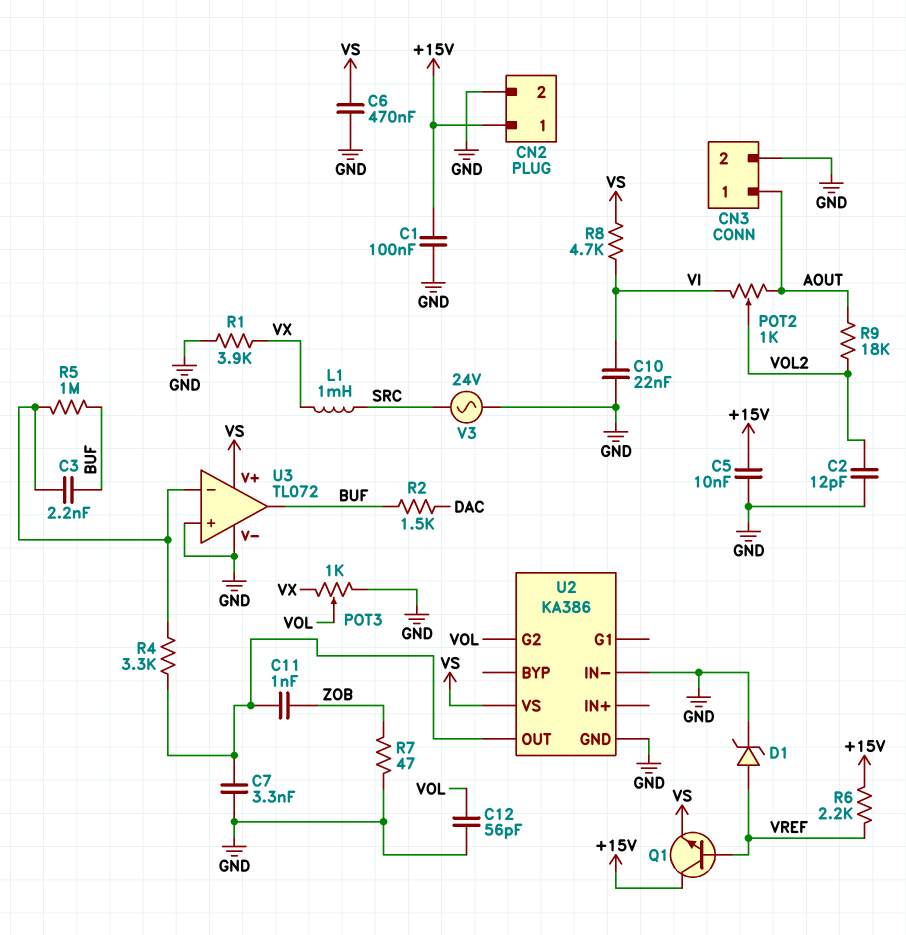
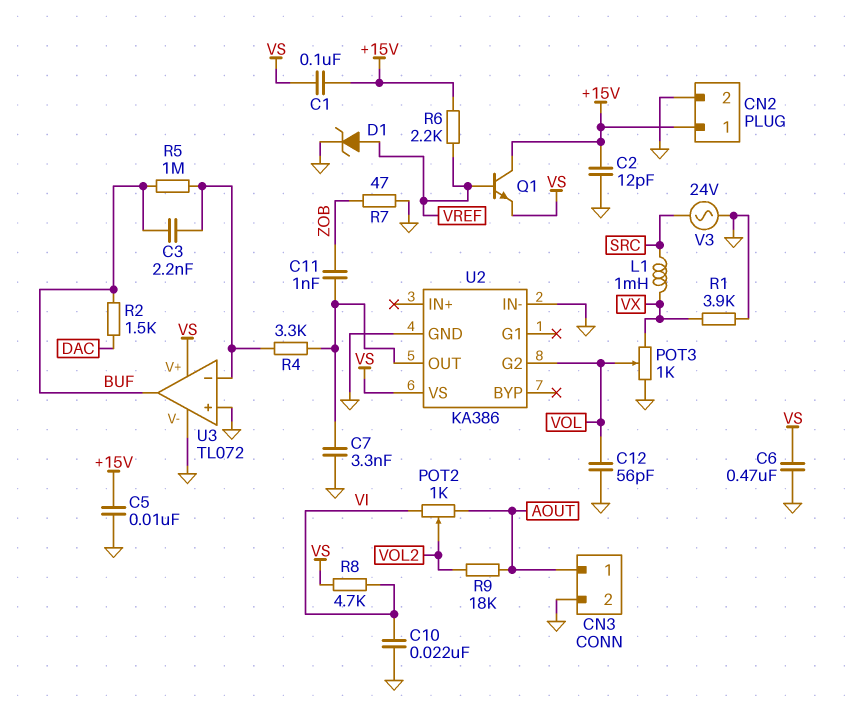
C1: 100nF (+15V, GND) -> 100nF (+15V, VS)
C2: 12pF (GND, VOL2) -> 12pF (+15V, GND)

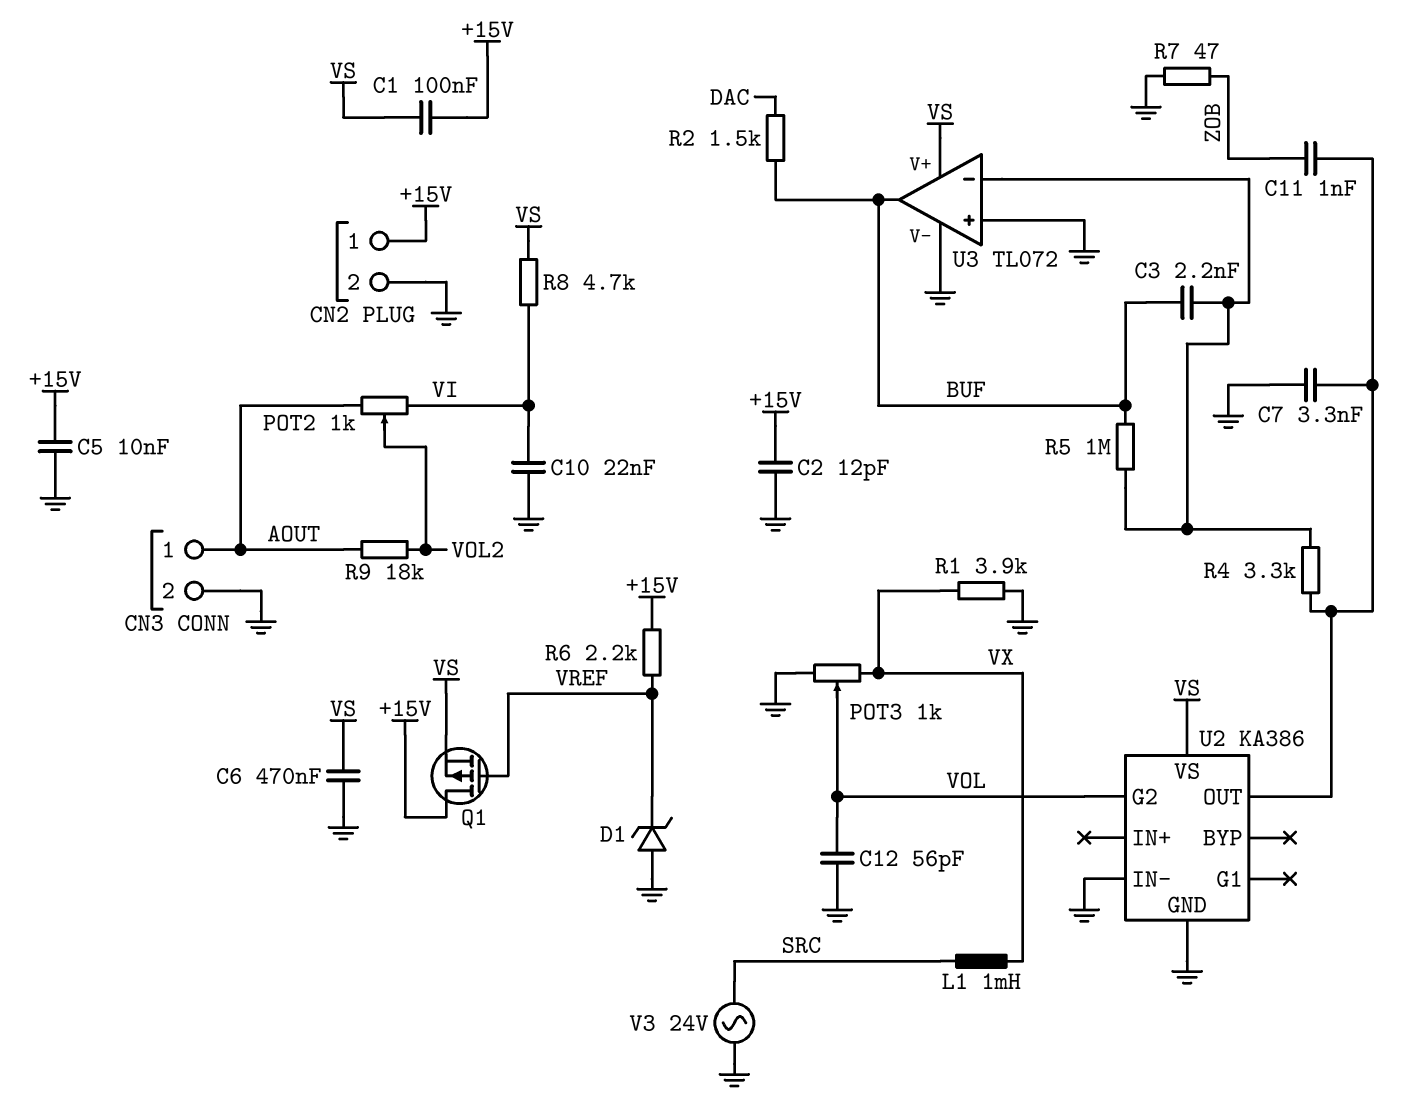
D1: zener (A VREF, K GND) -> zener (A GND, K VREF)
Q1: NPN (B VREF, C +15V, E VS) -> PMOS (G VREF, D +15V, S VS)

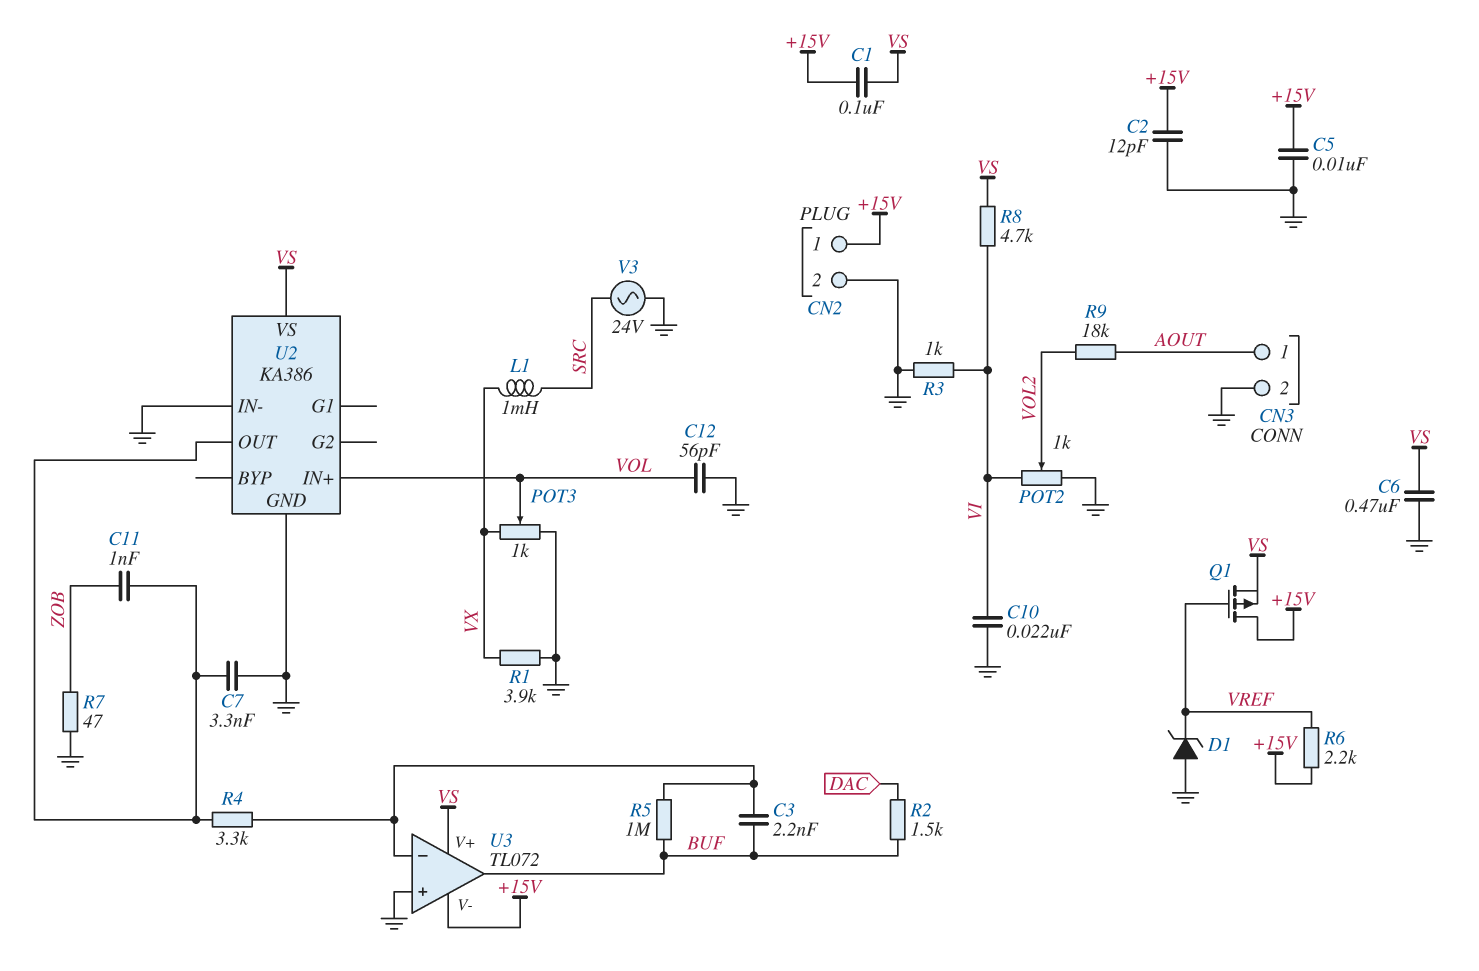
POT2: 1k (AOUT, VI, wiper VOL2) -> 1k (GND, VI, wiper VOL2)
R3: none -> 1k (GND, VI)
U2 pin G2: VOL -> none
U2 pin IN+: none -> VOL
U3 pin V-: GND -> +15V

